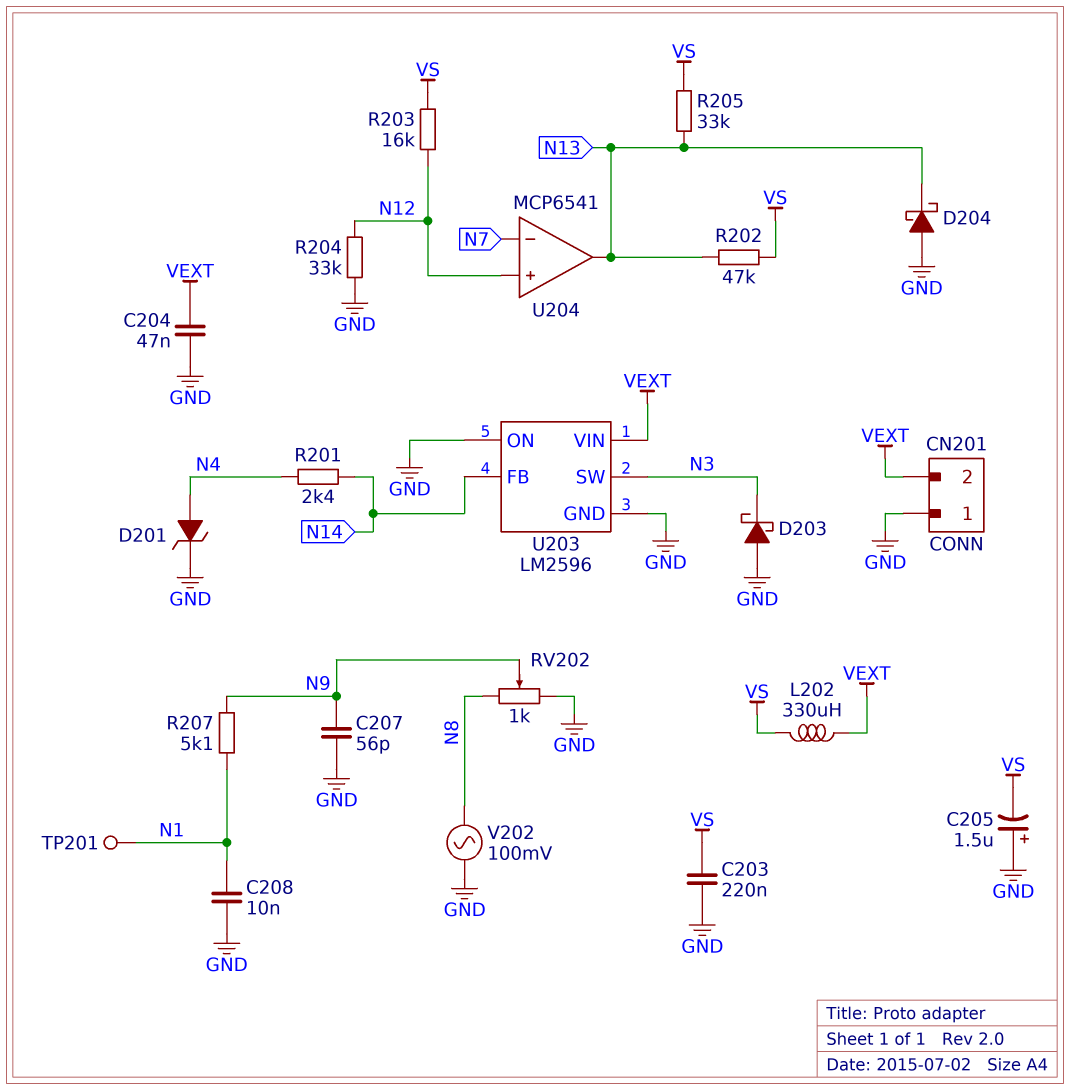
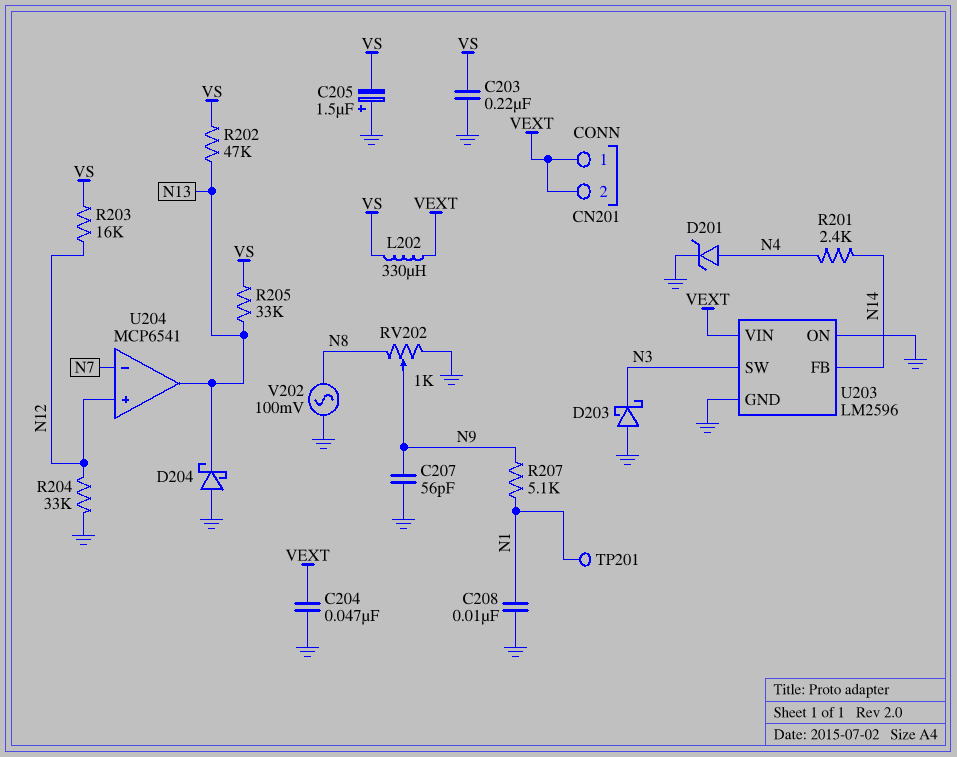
CN201 pin 1: GND -> VEXT

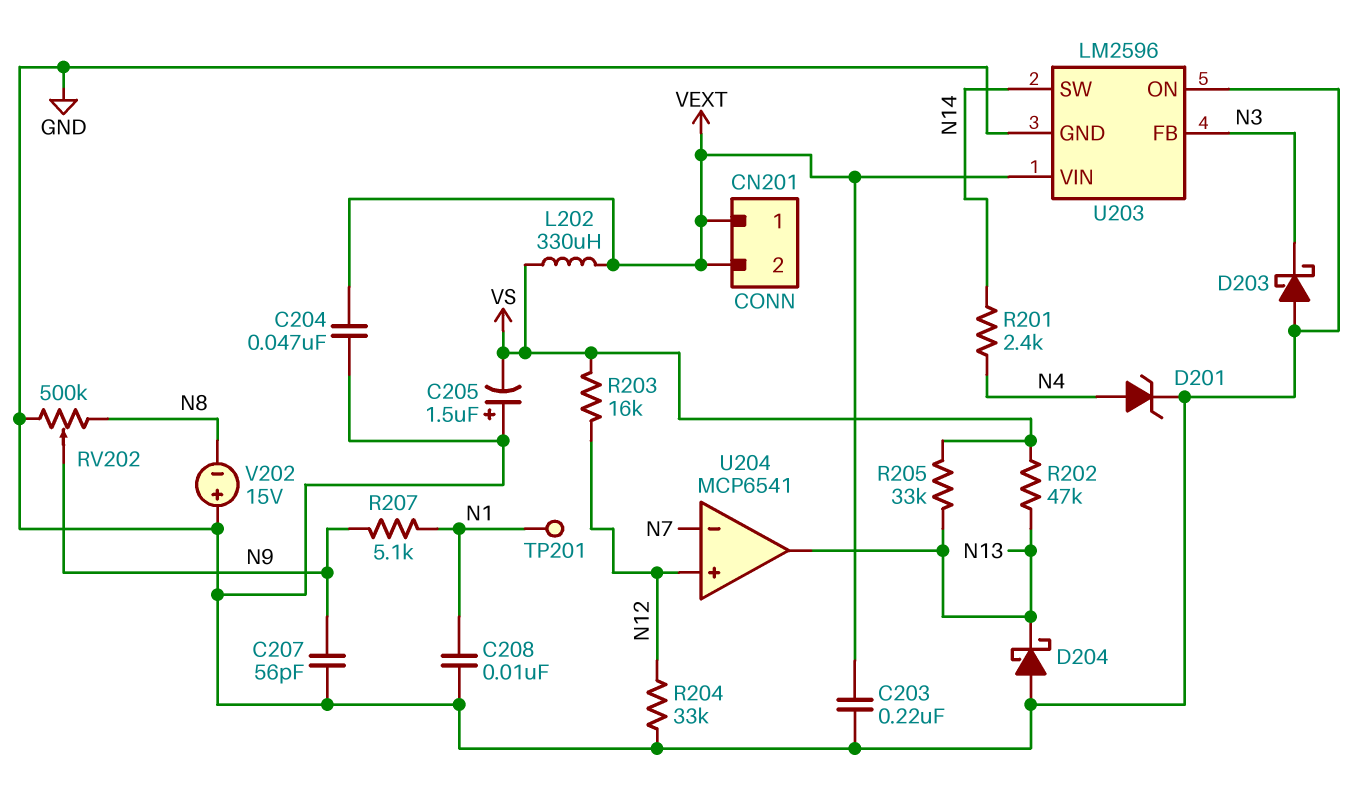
C203: 220nF (GND, VS) -> 220nF (GND, VEXT)
RV202: 1k (GND, N8, wiper N9) -> 500k (GND, N8, wiper N9)
U203 pin FB: N14 -> N3
U203 pin SW: N3 -> N14
V202: AC 100mV (GND, N8) -> 15V (plus GND, minus N8)

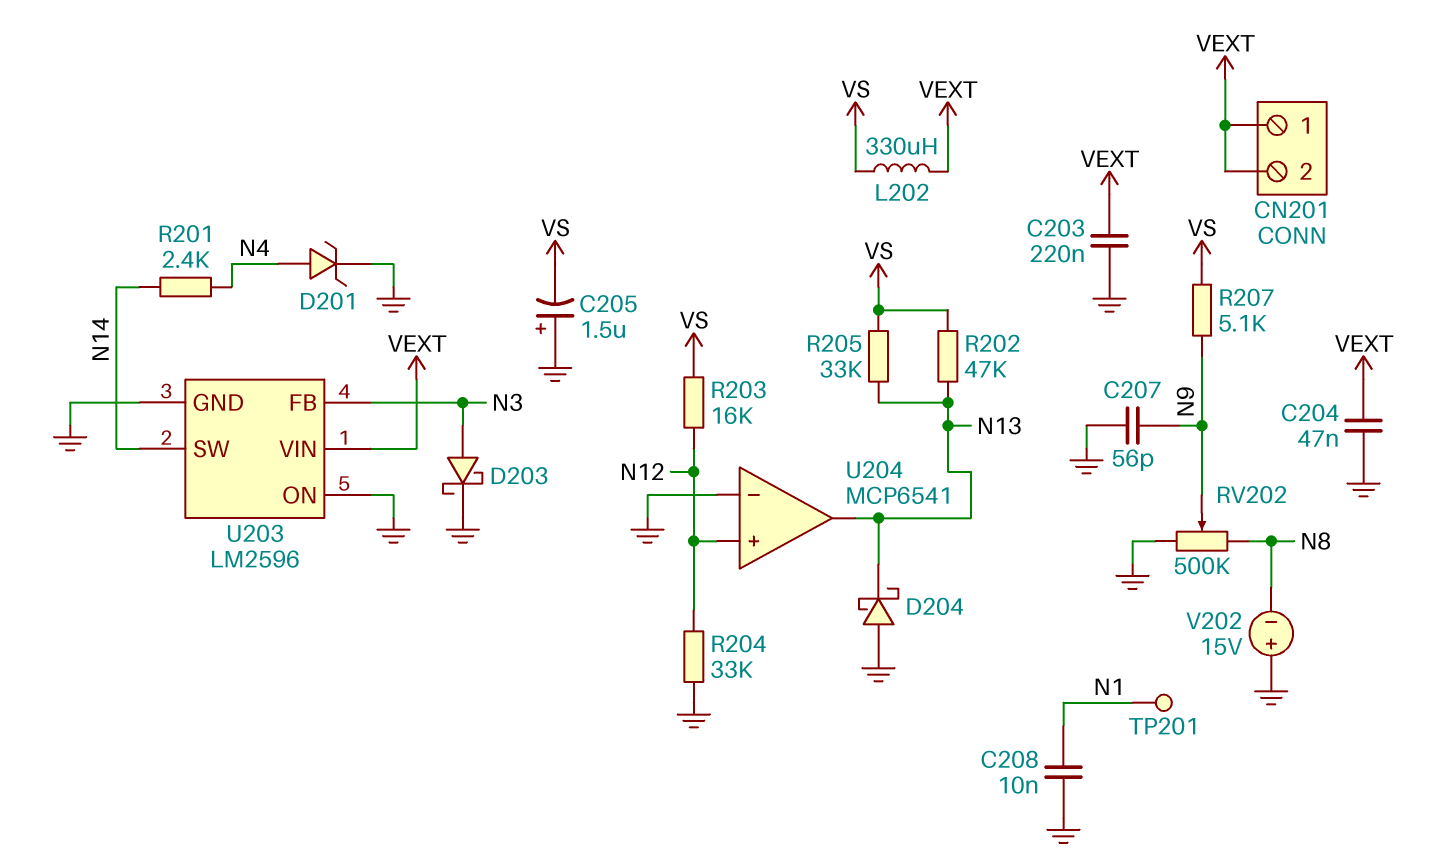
D203: schottky (A GND, K N3) -> schottky (A N3, K GND)
R207: 5.1k (N1, N9) -> 5.1k (N9, VS)
U204 pin in-: N7 -> GND

